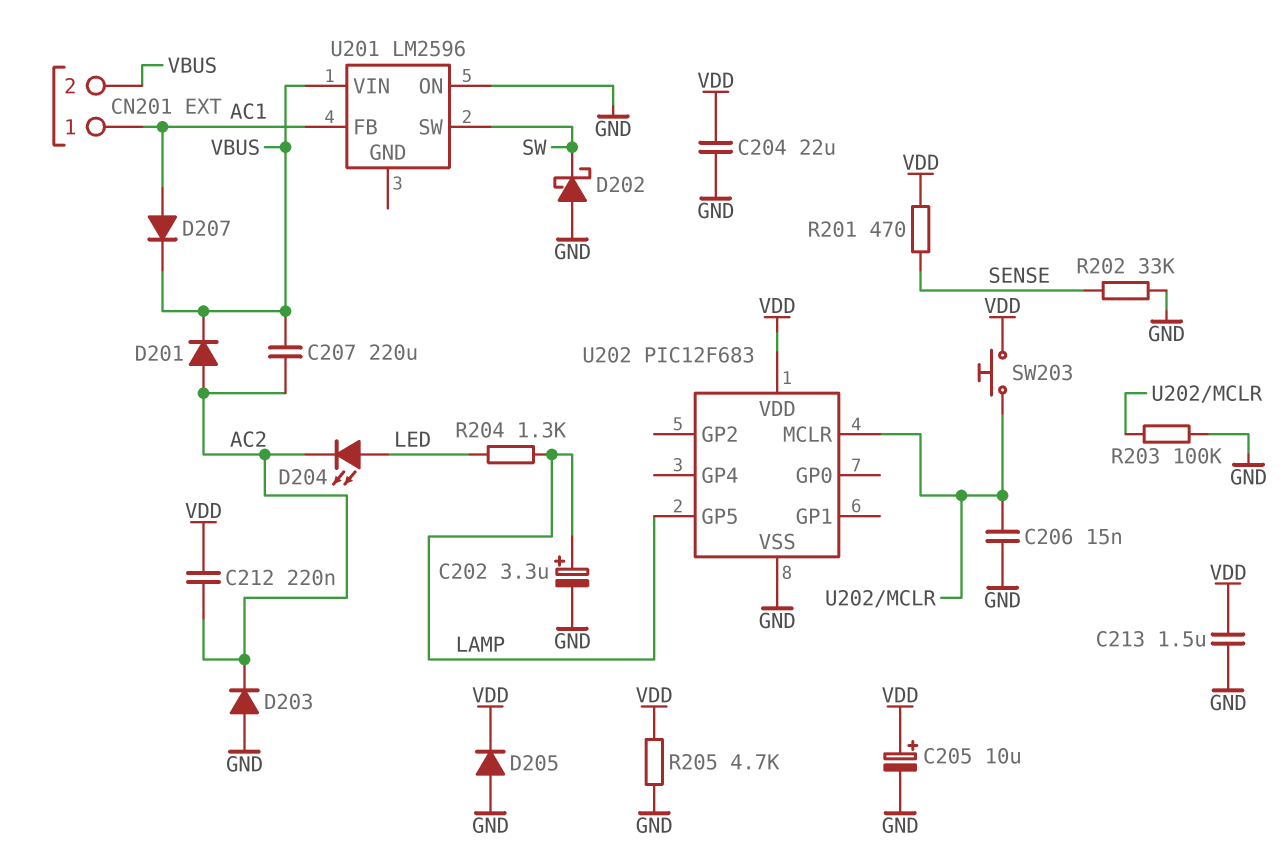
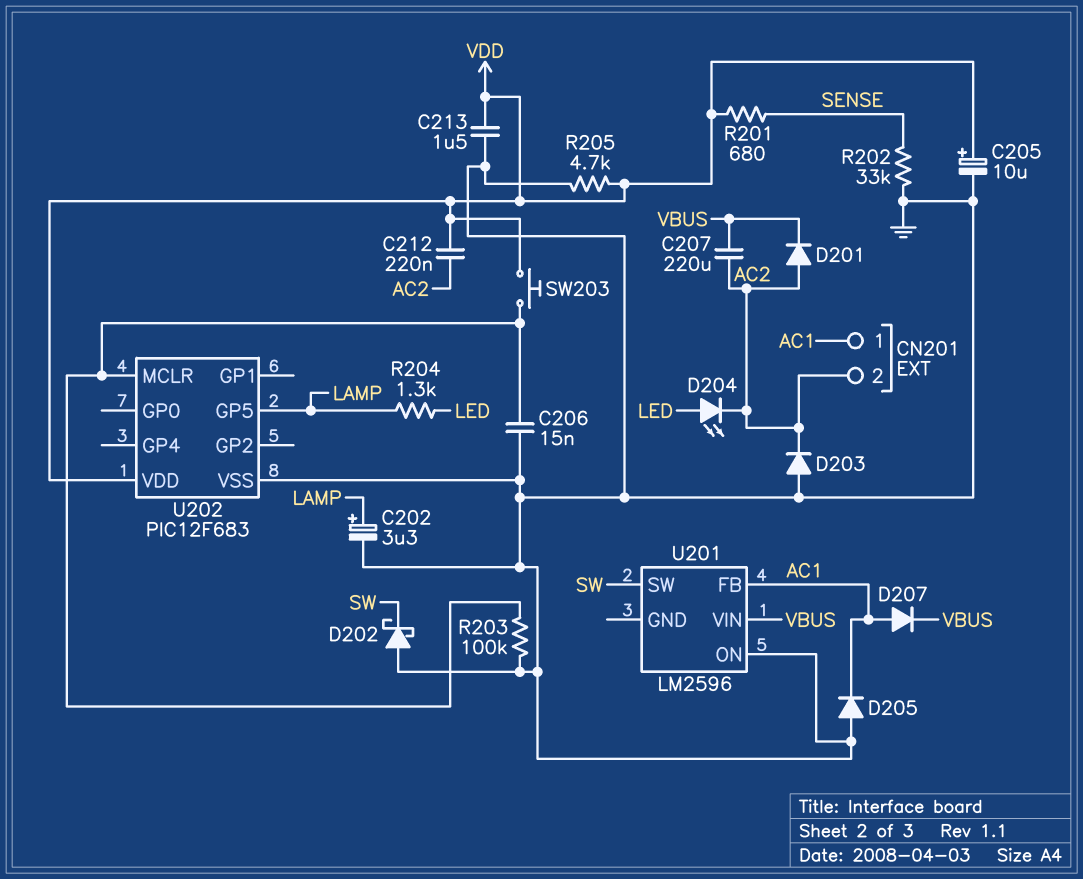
C204: 22uF (GND, VDD) -> none
CN201 pin 2: VBUS -> AC2
D205: diode (A GND, K VDD) -> diode (A GND, K AC1)
R201: 470 (SENSE, VDD) -> 680 (SENSE, VDD)

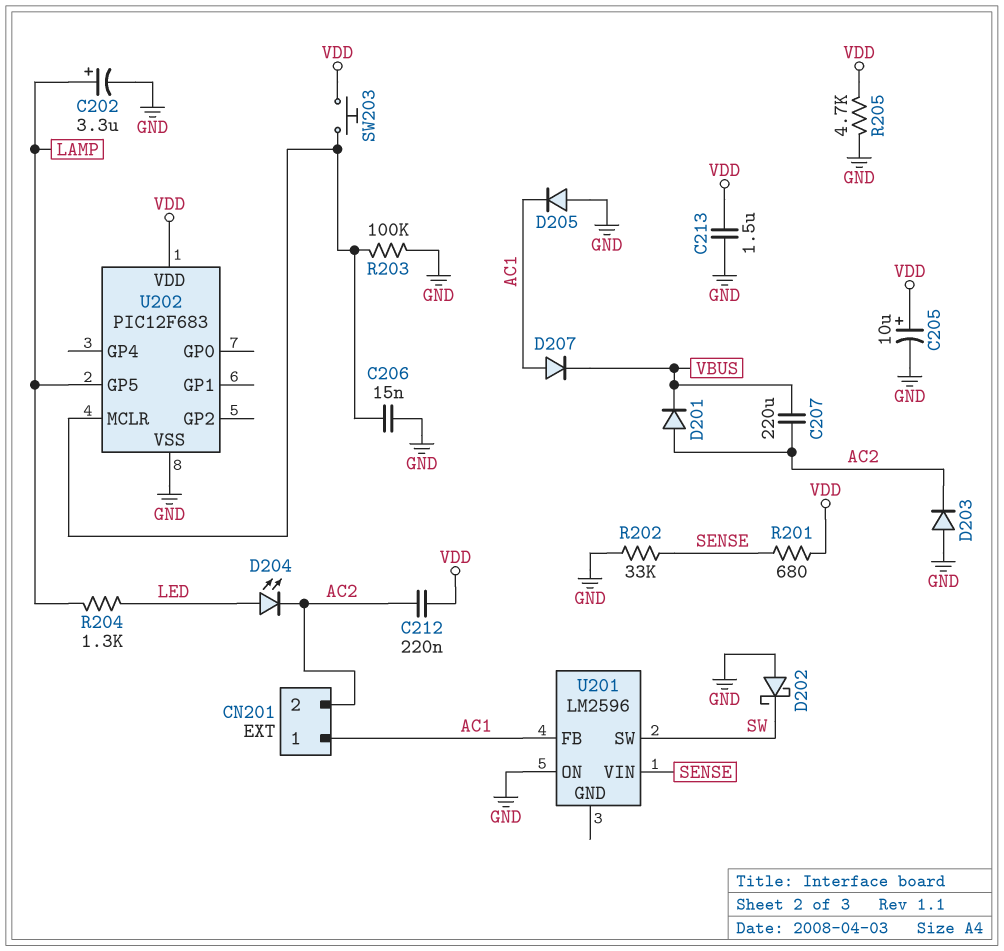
U201 pin VIN: VBUS -> SENSE

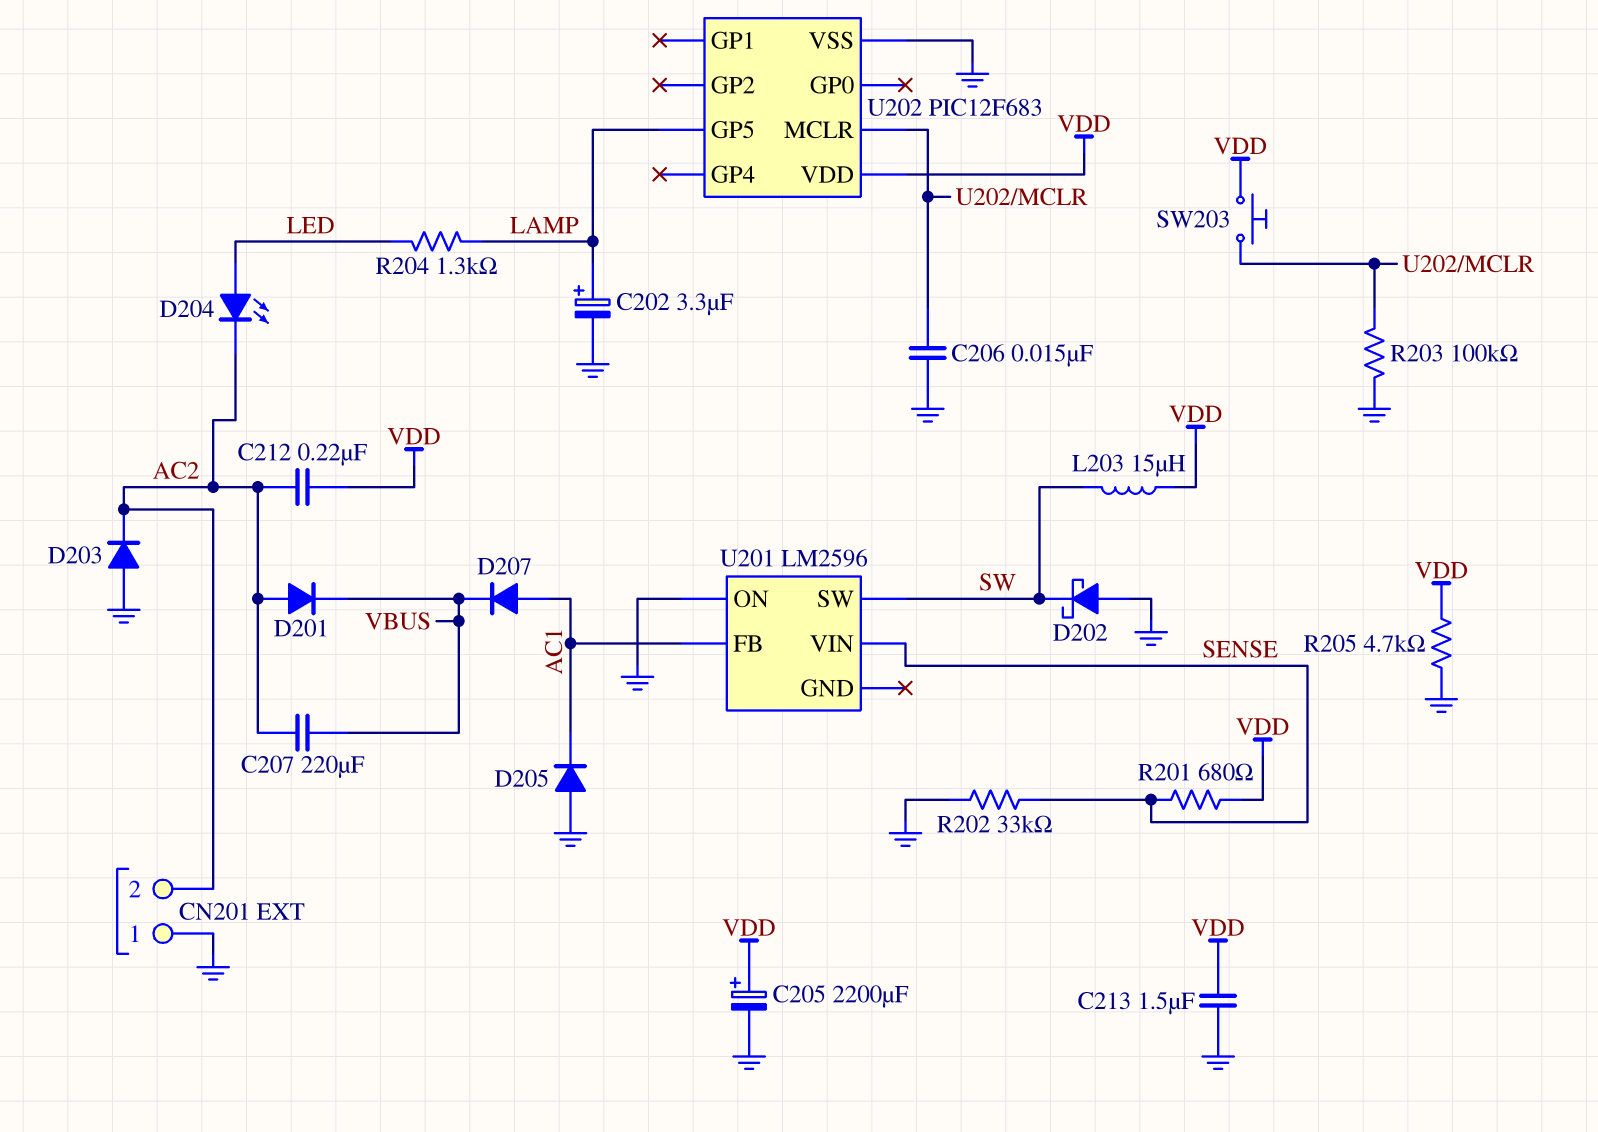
C205: 10uF (plus VDD, minus GND) -> 2200uF (plus VDD, minus GND)
CN201 pin 1: AC1 -> GND
L203: none -> 15uH (SW, VDD)

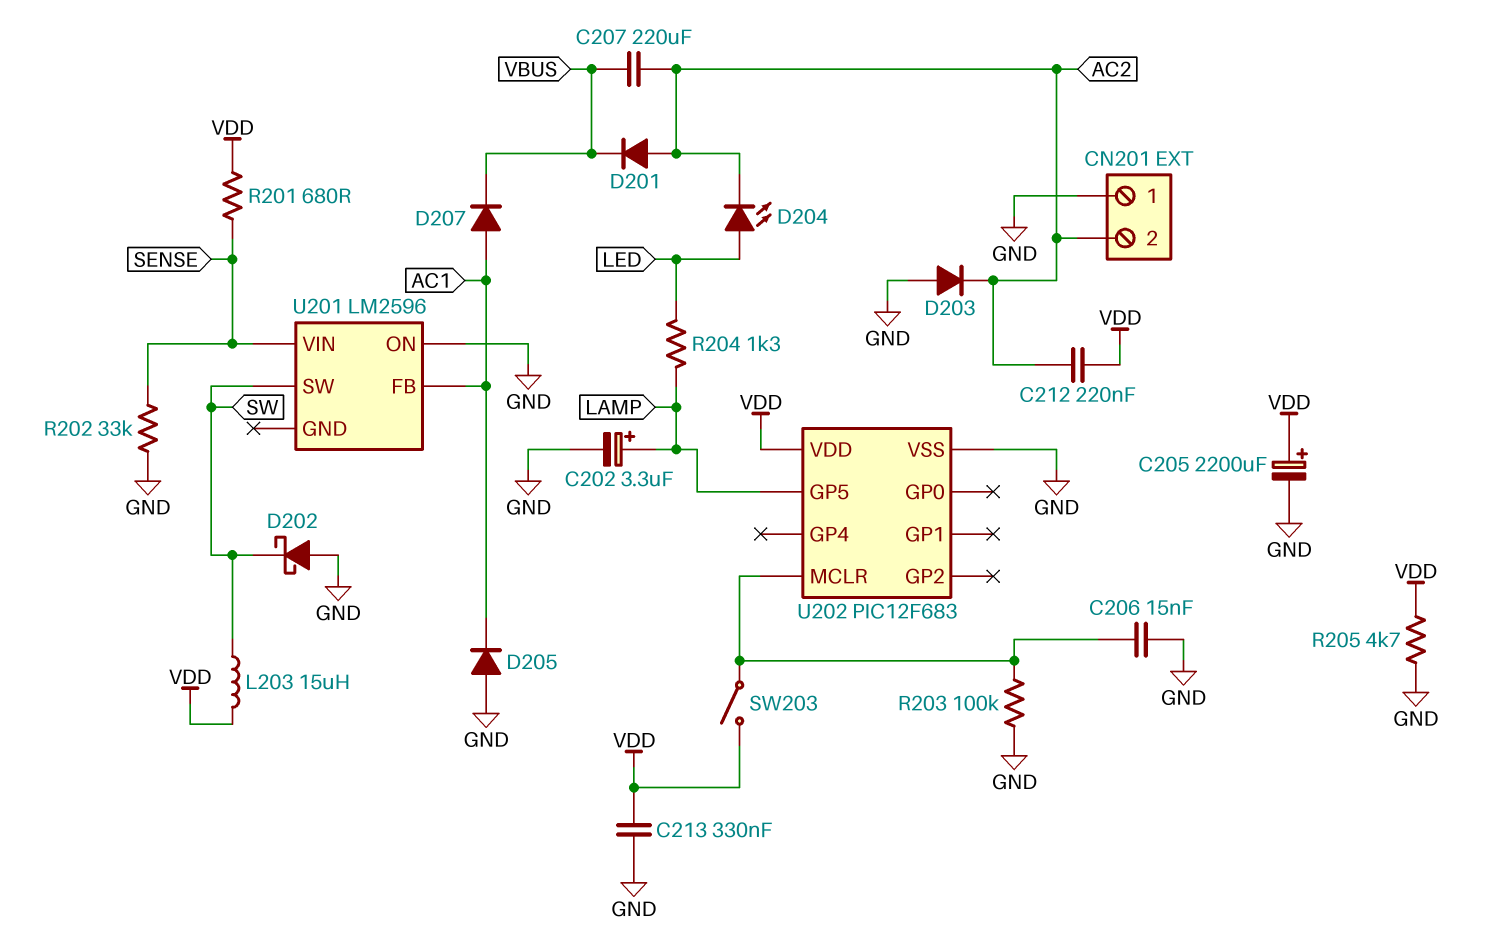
C213: 1.5uF (GND, VDD) -> 330nF (GND, VDD)
SW203: button (U202/MCLR, VDD) -> switch (U202/MCLR, VDD)

